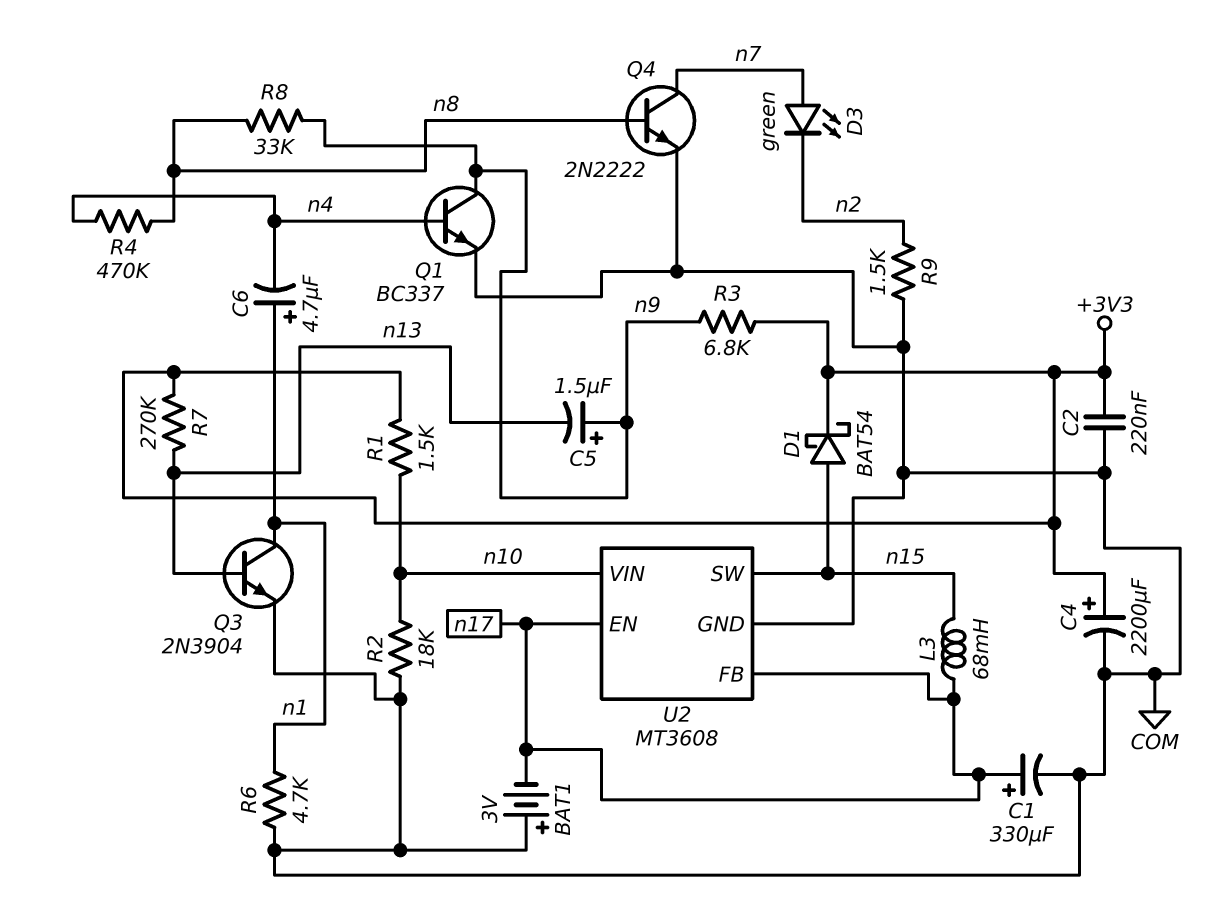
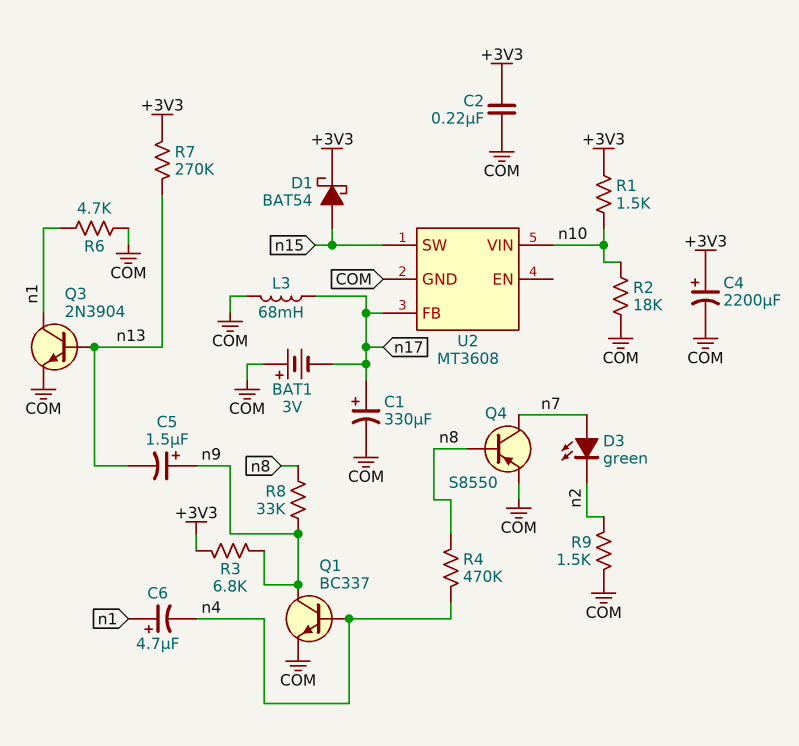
L3: 68mH (n15, n17) -> 68mH (COM, n17)
Q4: NPN 2N2222 (B n8, C n7, E COM) -> PNP S8550 (B n8, C n7, E COM)
U2 pin EN: n17 -> none

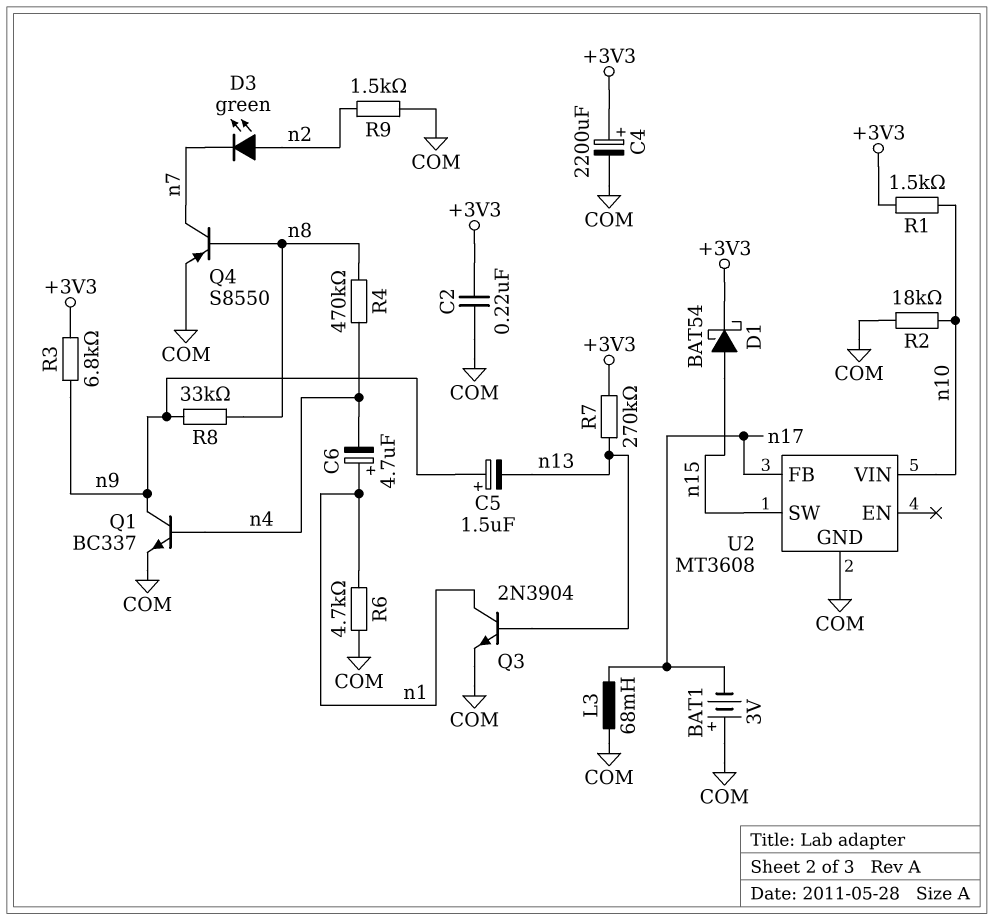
C1: 330uF (plus n17, minus COM) -> none
D3: LED green (A n7, K n2) -> LED green (A n2, K n7)

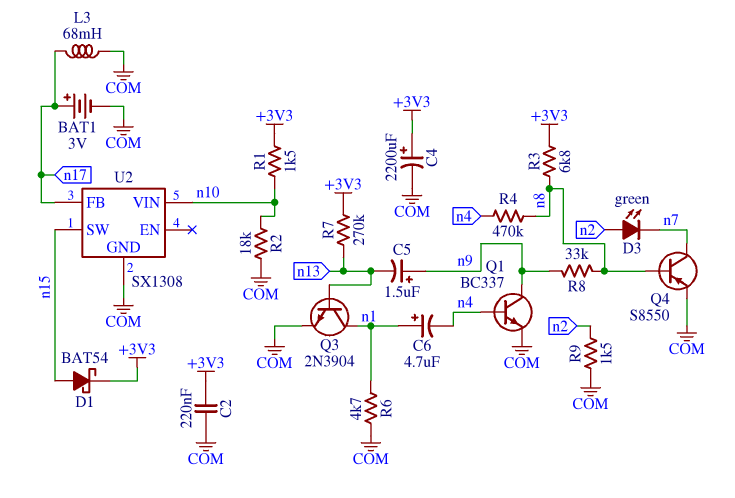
BAT1: 3V (plus COM, minus n17) -> 3V (plus n17, minus COM)
R3: 6.8k (+3V3, n9) -> 6.8k (+3V3, n8)
U2: MT3608 -> SX1308

